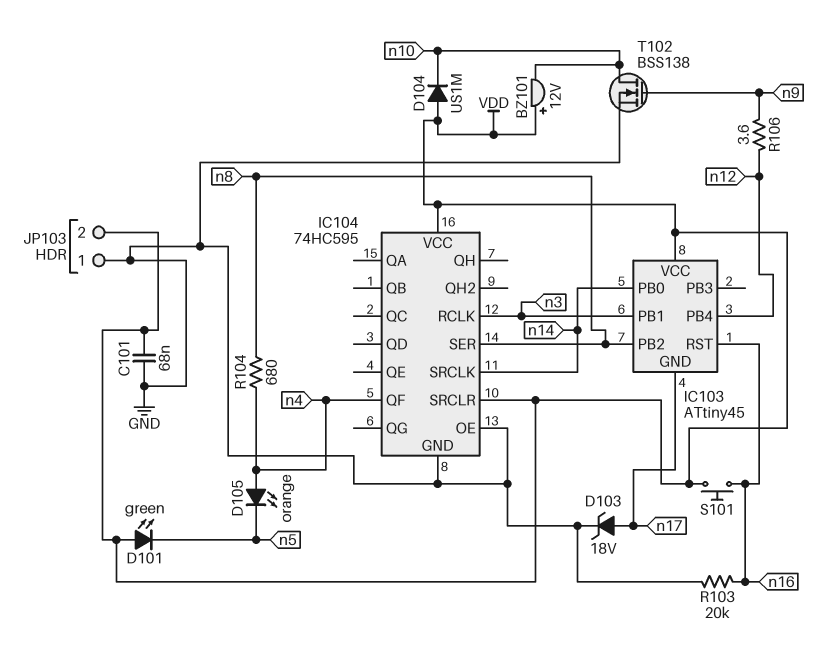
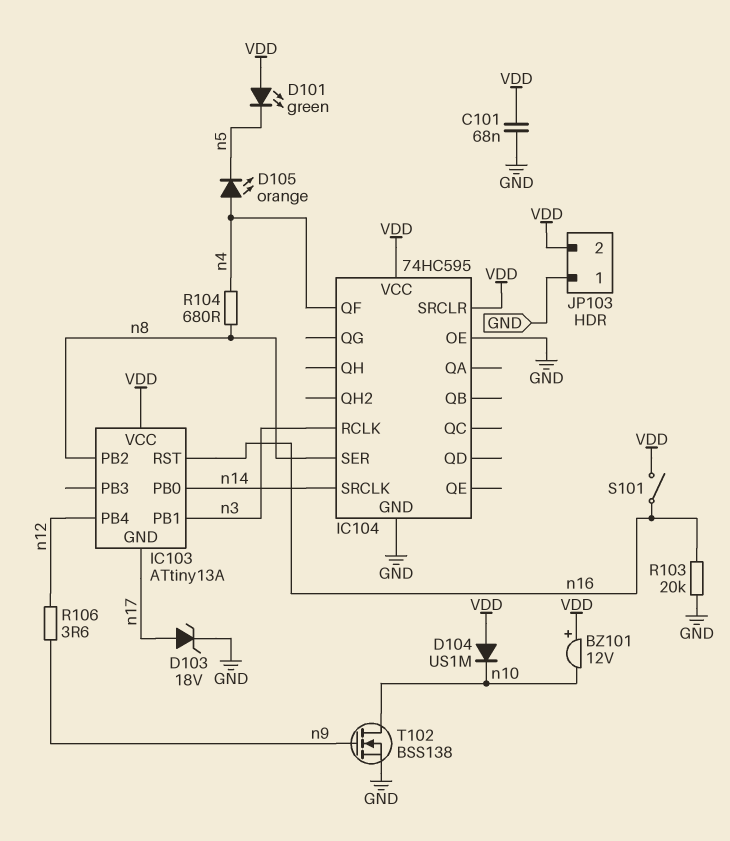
IC103: ATtiny45 -> ATtiny13A
S101: button (VDD, n16) -> switch (VDD, n16)

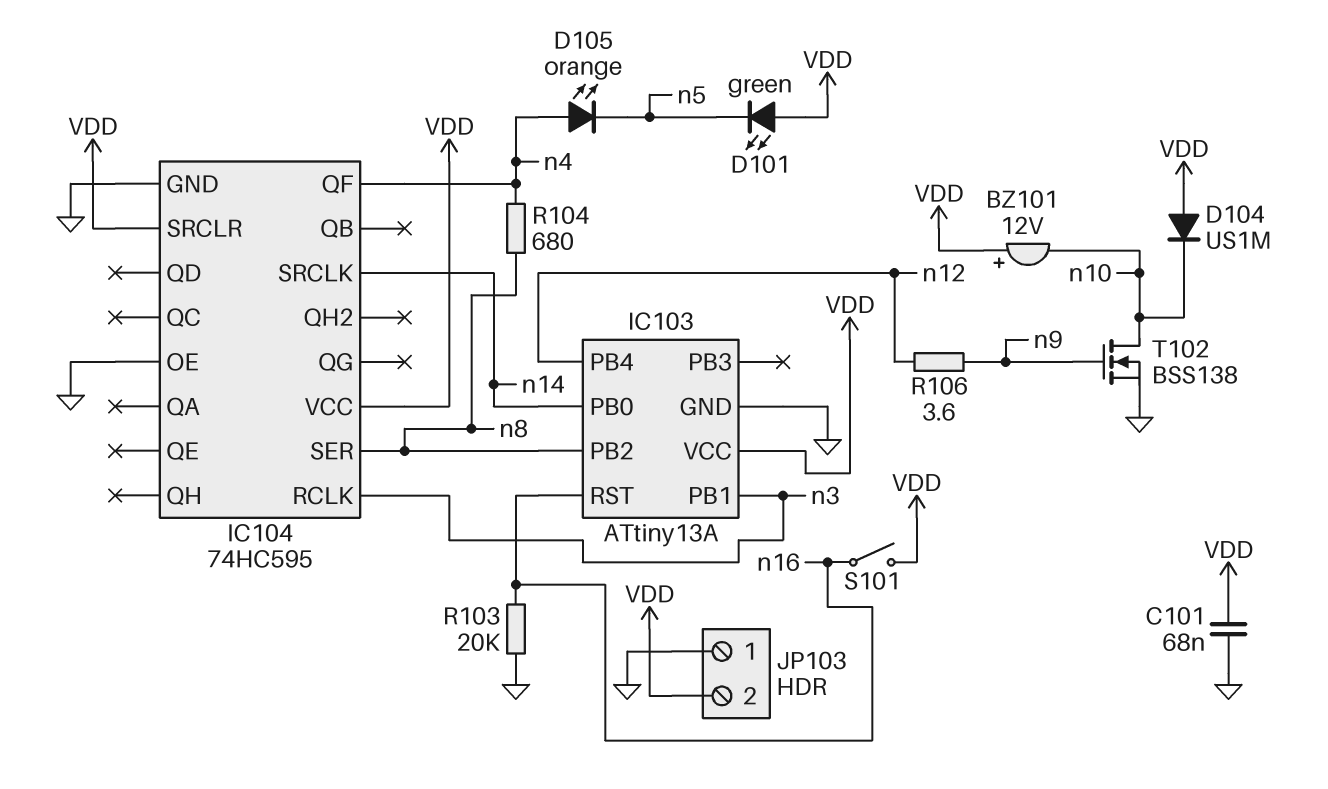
D103: zener 18V (A n17, K GND) -> none
IC103 pin GND: n17 -> GND

